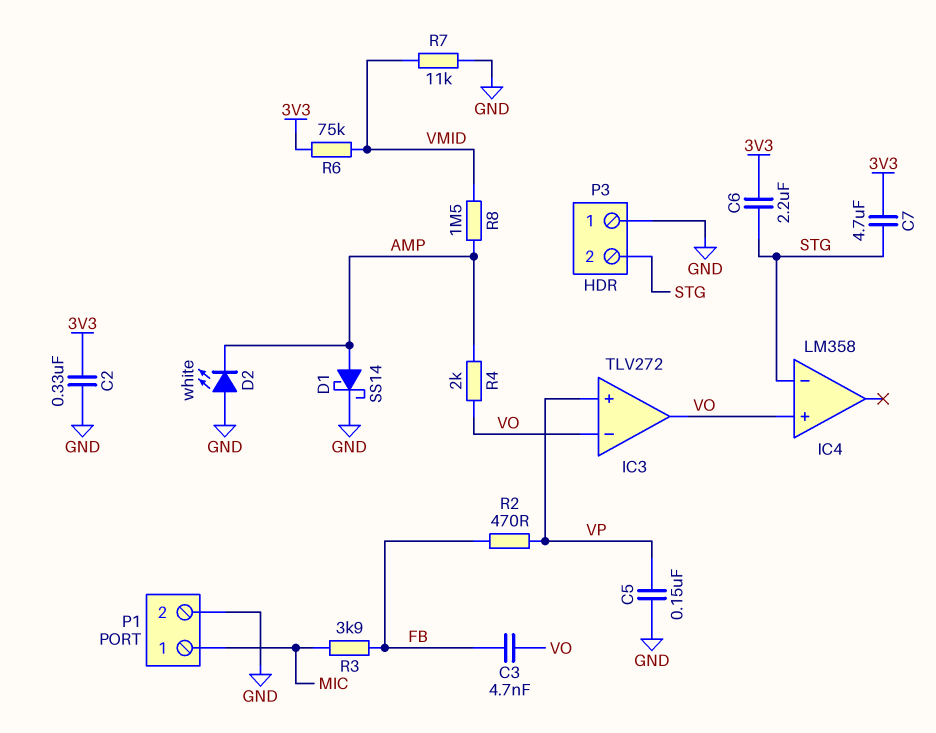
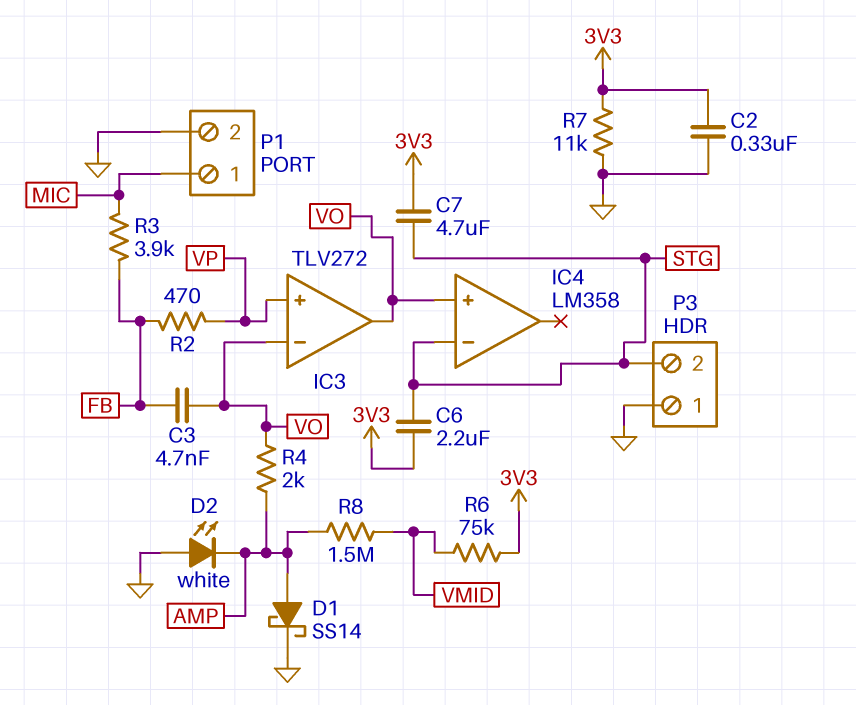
C5: 150nF (GND, VP) -> none
R7: 11k (GND, VMID) -> 11k (3V3, GND)

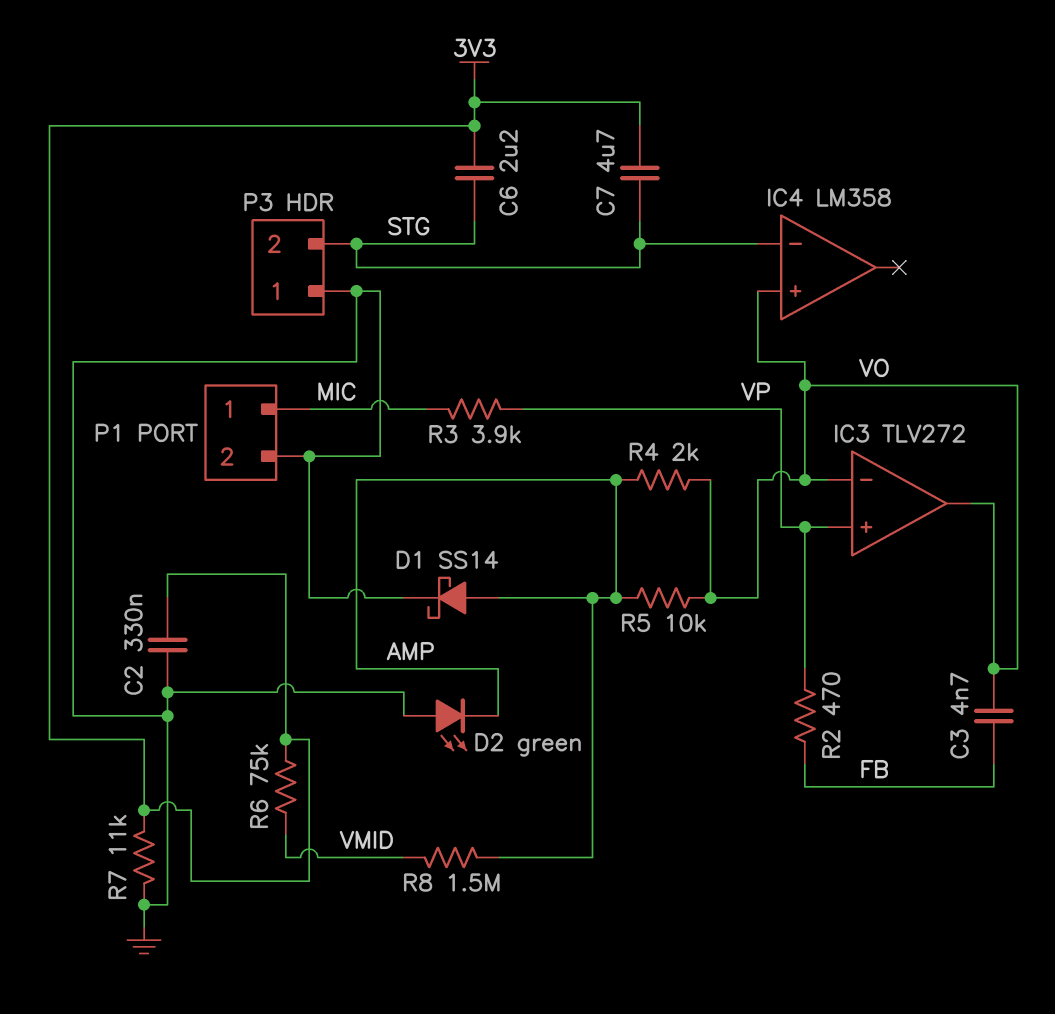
D2: LED white (A GND, K AMP) -> LED green (A GND, K AMP)
R3: 3.9k (FB, MIC) -> 3.9k (MIC, VP)
R5: none -> 10k (AMP, VO)

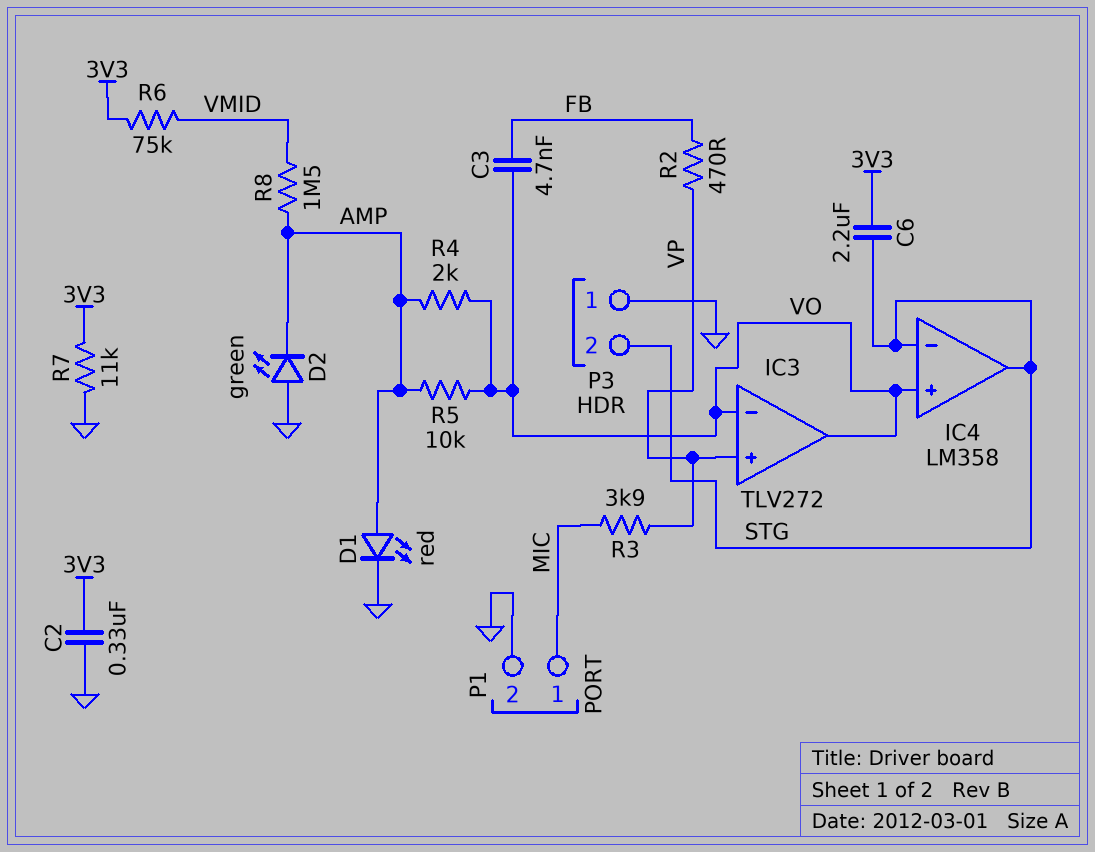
C7: 4.7uF (3V3, STG) -> none
D1: schottky SS14 (A AMP, K GND) -> LED red (A AMP, K GND)
IC4 pin out: none -> STG

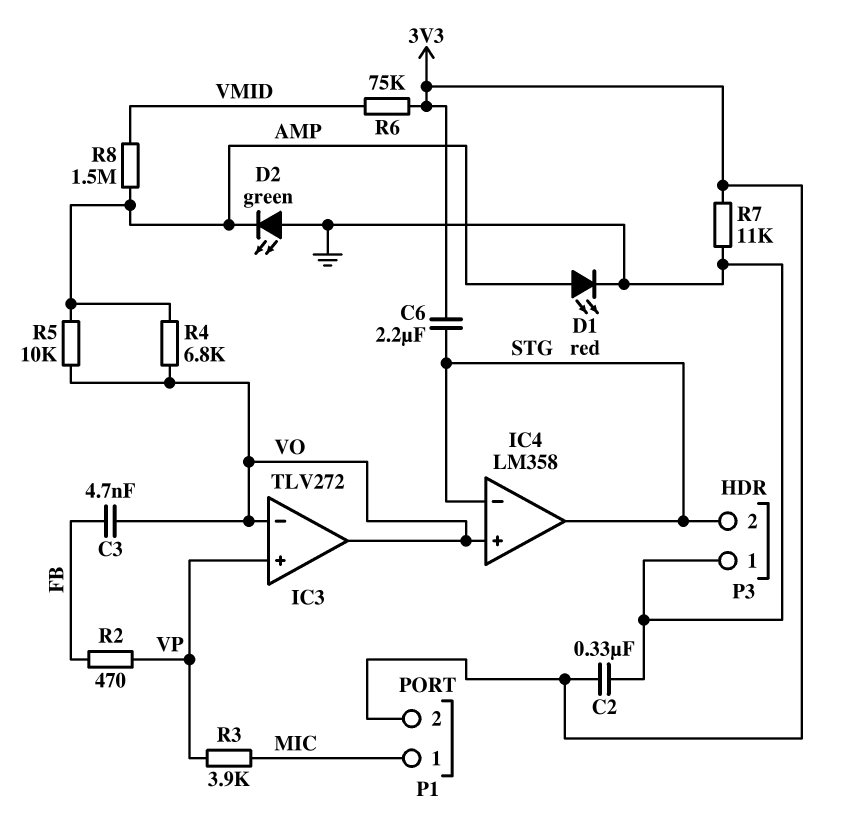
P1 pin 2: GND -> 3V3
R4: 2k (AMP, VO) -> 6.8k (AMP, VO)

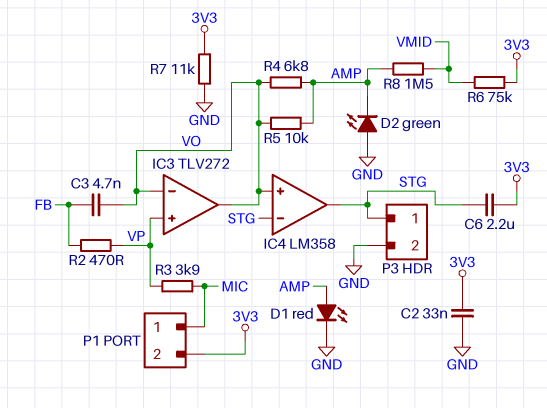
C2: 330nF (3V3, GND) -> 33nF (3V3, GND)
P3 pin 1: GND -> STG
P3 pin 2: STG -> GND

